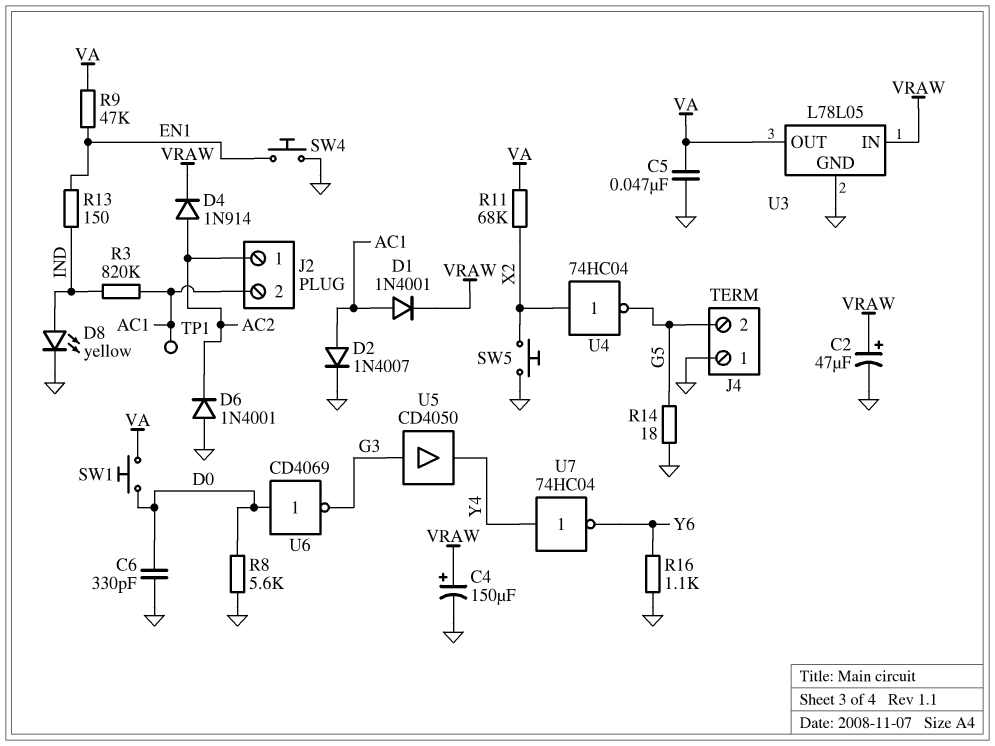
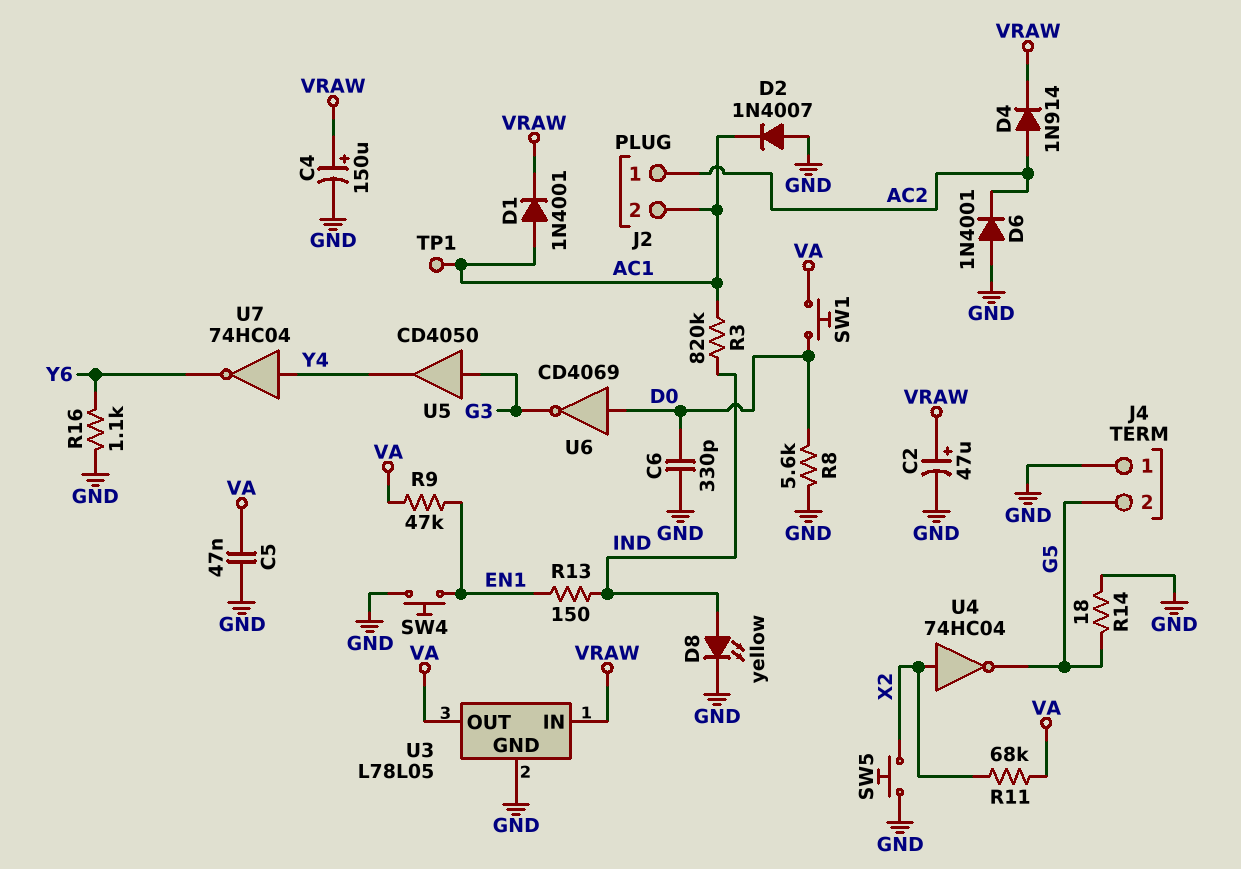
D2: diode 1N4007 (A AC1, K GND) -> diode 1N4007 (A GND, K AC1)

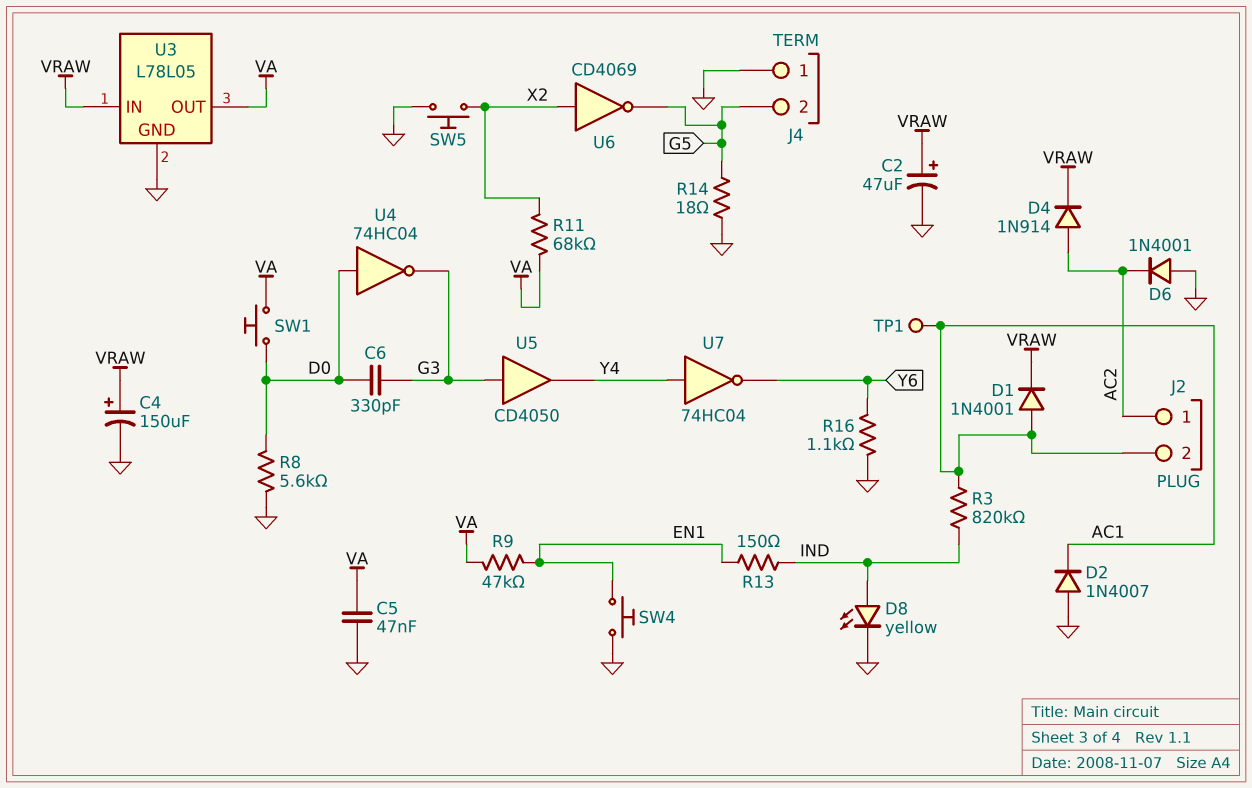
C6: 330pF (D0, GND) -> 330pF (D0, G3)
U4: NOT 74HC04 (in X2, out G5) -> NOT 74HC04 (in D0, out G3)
U6: NOT CD4069 (in D0, out G3) -> NOT CD4069 (in X2, out G5)

